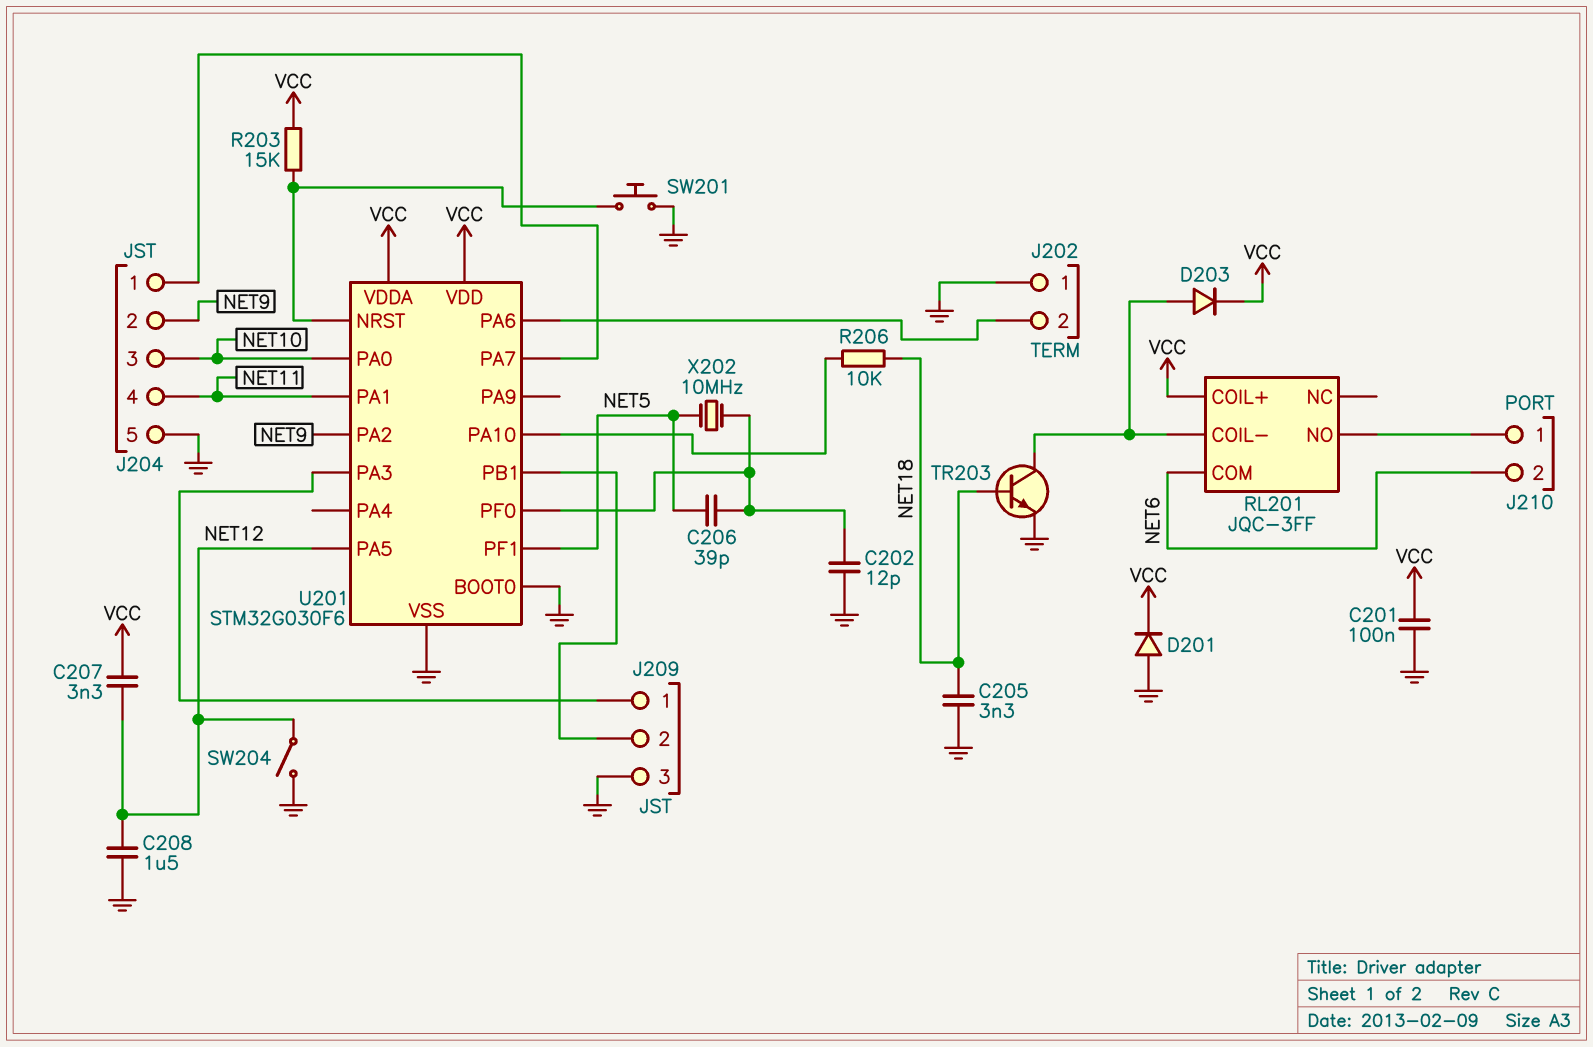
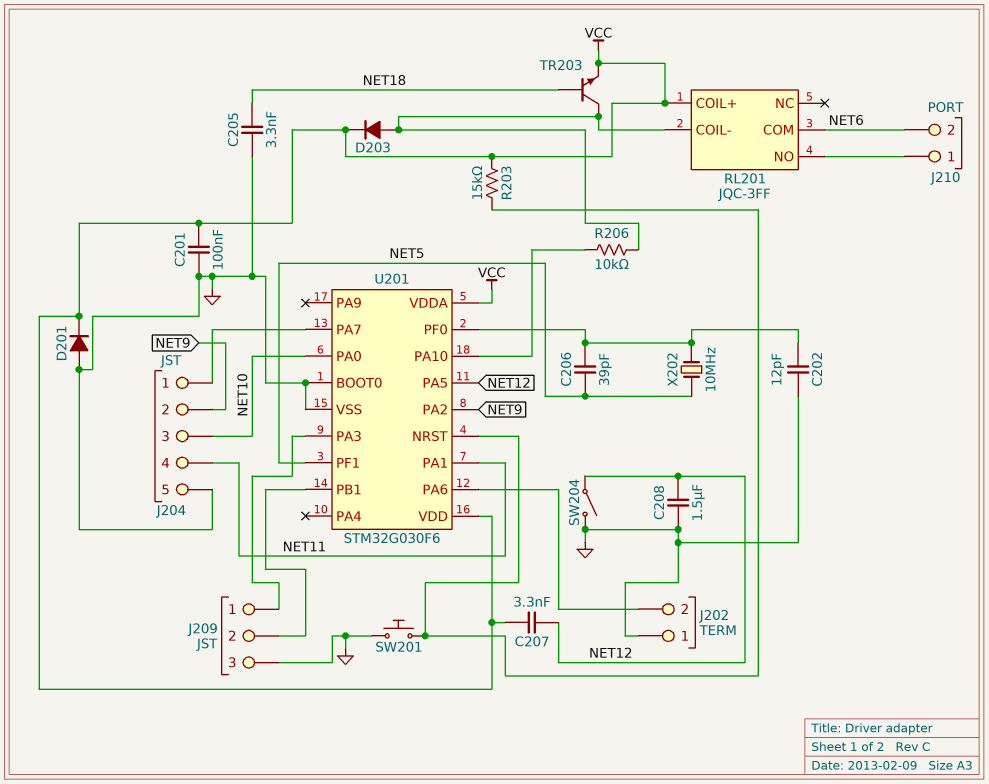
R206: 10k (NET18, U201/PA10) -> 10k (RL201/COIL-, U201/PA10)
TR203: NPN (B NET18, C RL201/COIL-, E GND) -> NPN (B NET18, C RL201/COIL-, E VCC)

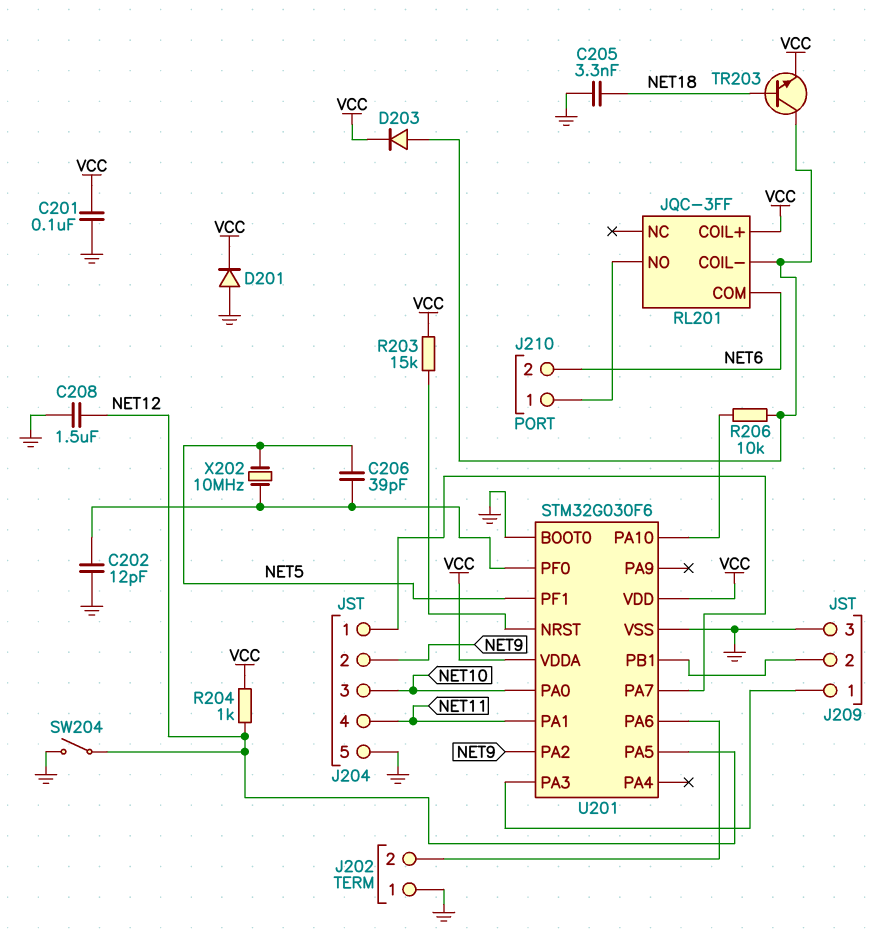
C207: 3.3nF (NET12, VCC) -> none
R204: none -> 1k (NET12, VCC)
SW201: button (GND, U201/NRST) -> none

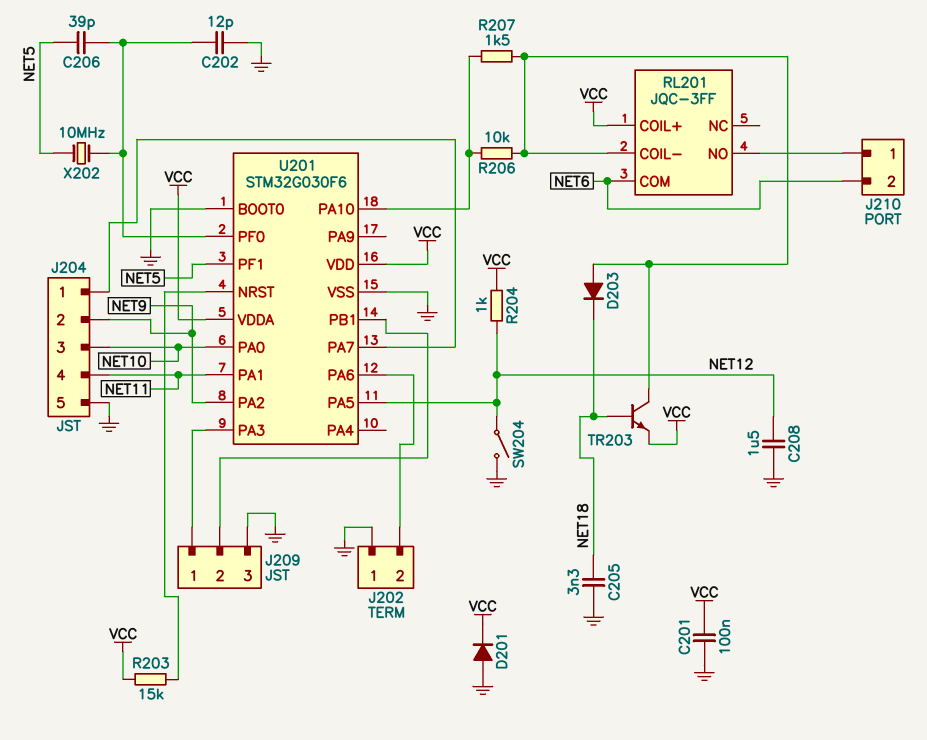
D203: diode (A RL201/COIL-, K VCC) -> diode (A RL201/COIL-, K NET18)
R207: none -> 1.5k (RL201/COIL-, U201/PA10)

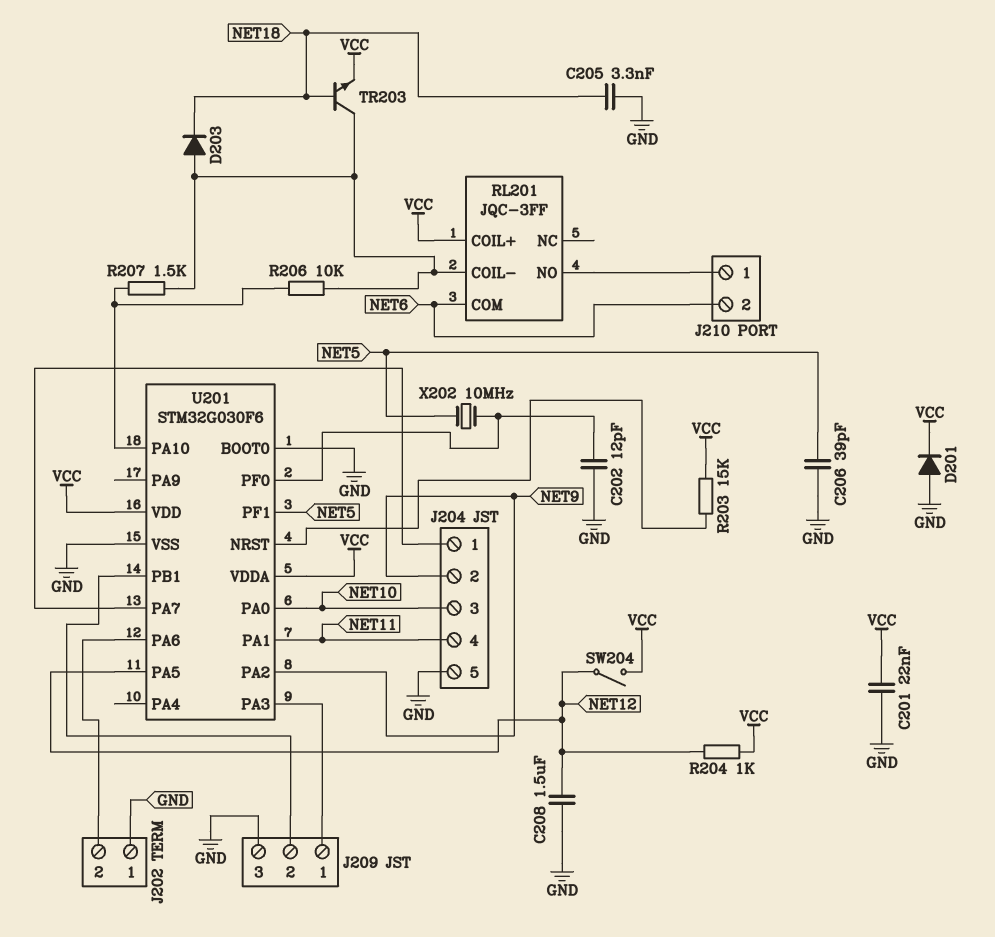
C201: 100nF (GND, VCC) -> 22nF (GND, VCC)
C206: 39pF (NET5, U201/PF0) -> 39pF (GND, NET5)
SW204: switch (GND, NET12) -> switch (NET12, VCC)

